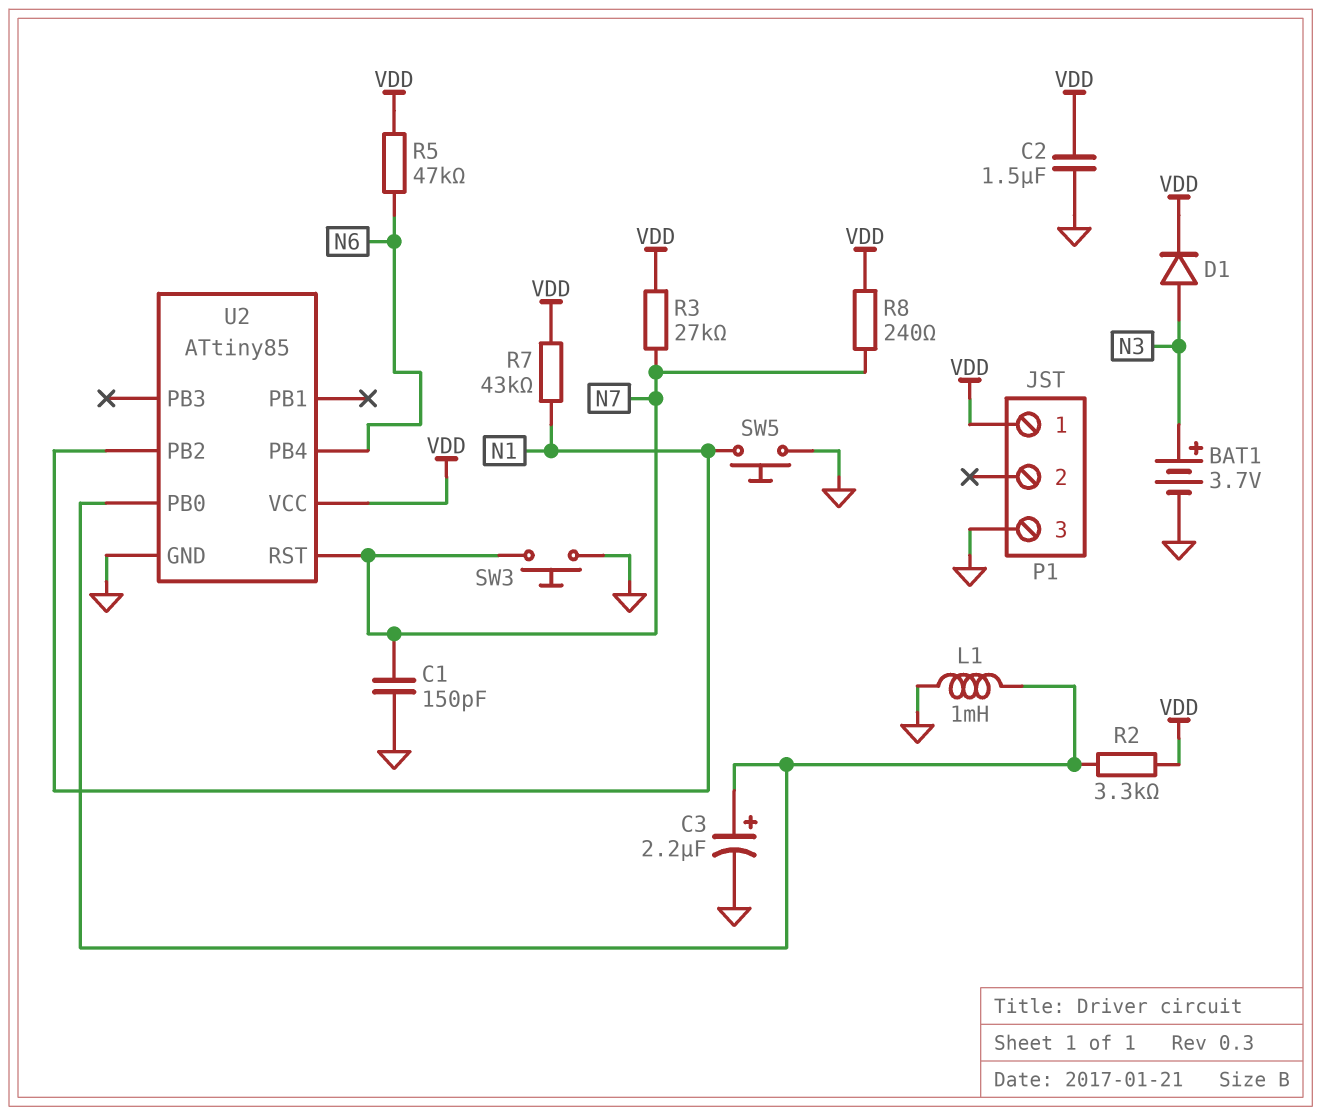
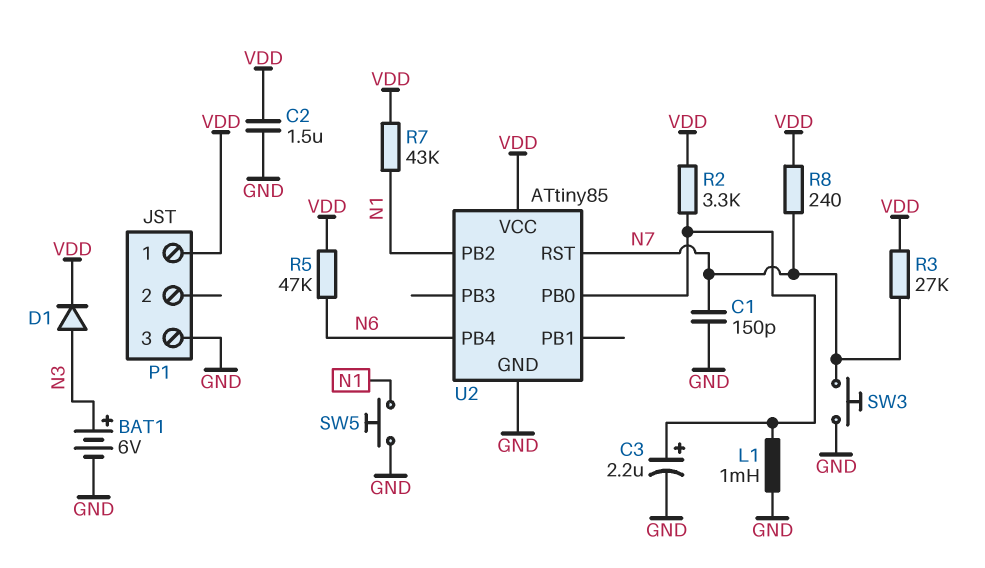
BAT1: 3.7V (plus N3, minus GND) -> 6V (plus N3, minus GND)

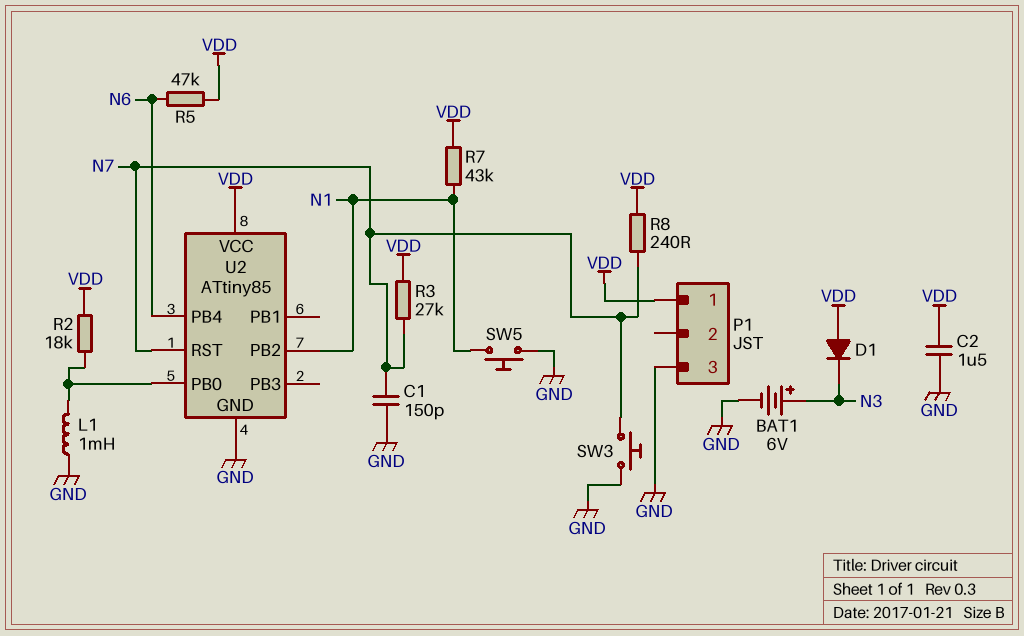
C3: 2.2uF (plus U2/PB0, minus GND) -> none
D1: diode (A N3, K VDD) -> diode (A VDD, K N3)
R2: 3.3k (U2/PB0, VDD) -> 18k (U2/PB0, VDD)

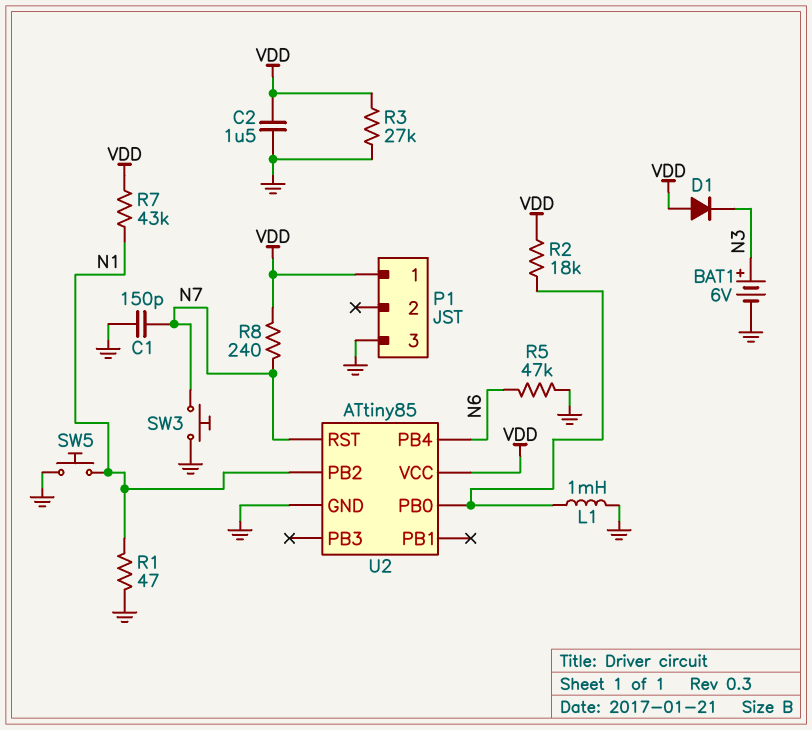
R1: none -> 47 (GND, N1)
R3: 27k (N7, VDD) -> 27k (GND, VDD)
R5: 47k (N6, VDD) -> 47k (GND, N6)

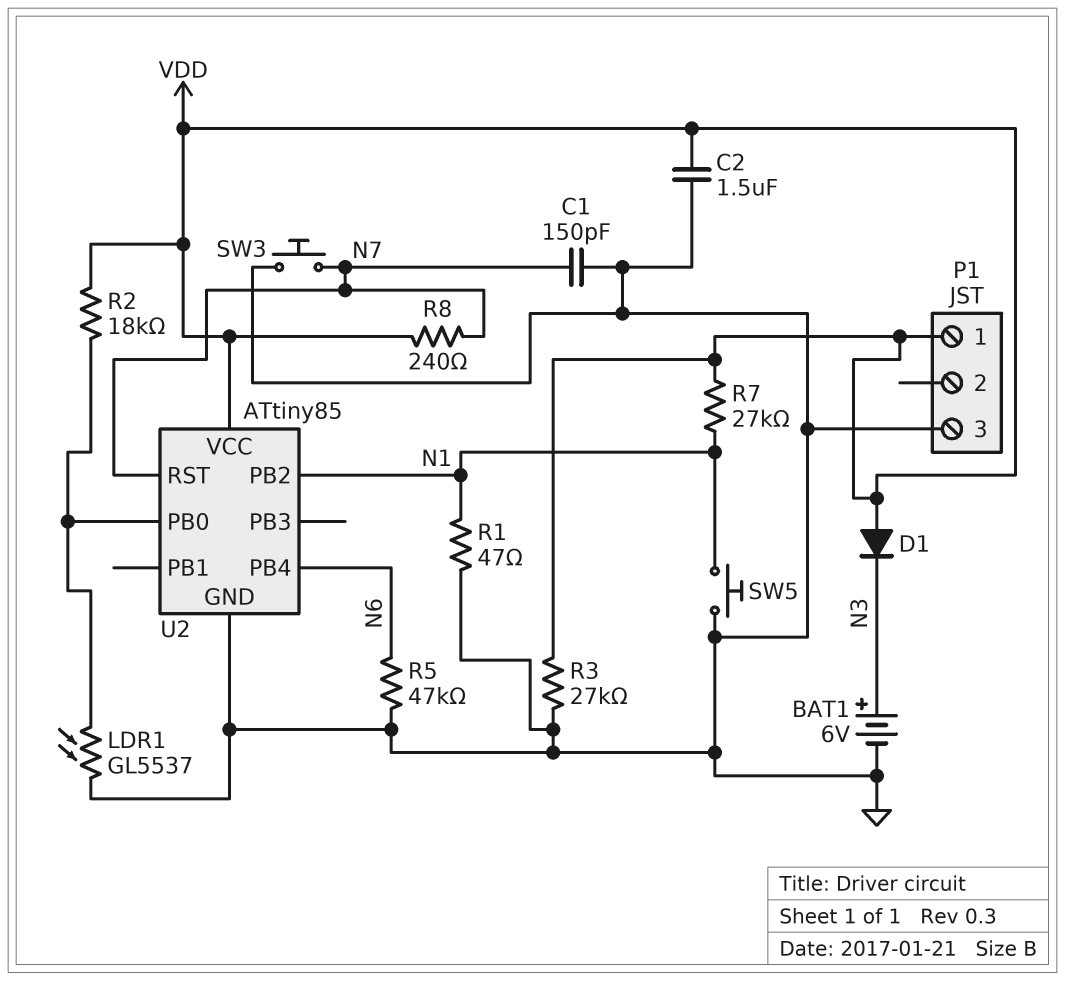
L1: 1mH (GND, U2/PB0) -> none
LDR1: none -> GL5537 (GND, U2/PB0)
R7: 43k (N1, VDD) -> 27k (N1, VDD)

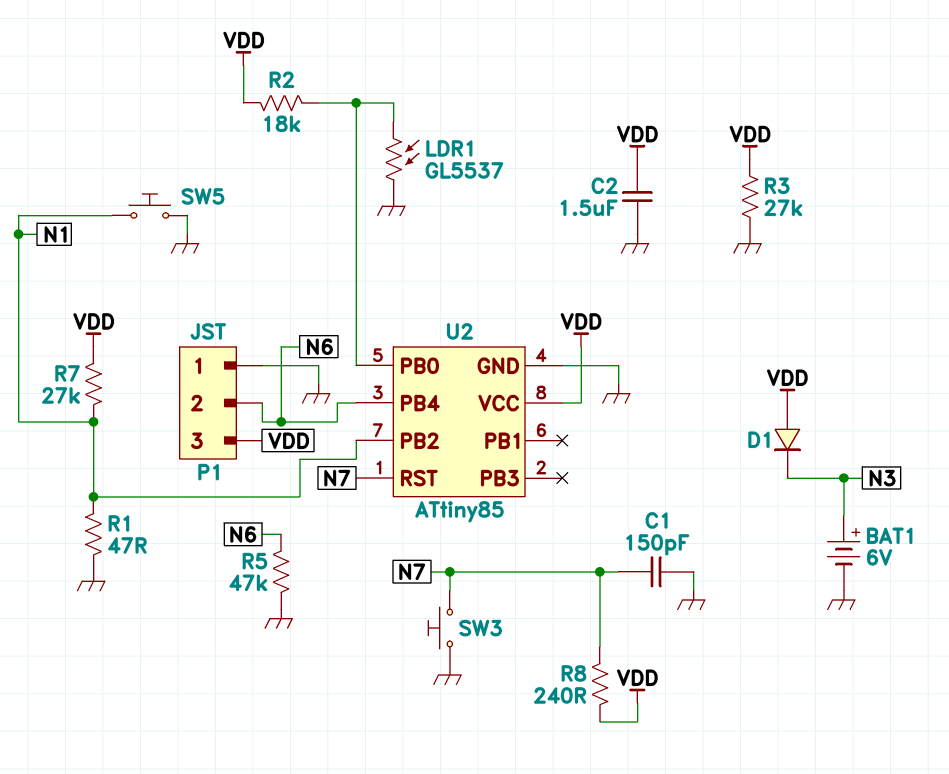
P1 pin 1: VDD -> GND
P1 pin 2: none -> N6
P1 pin 3: GND -> VDD

